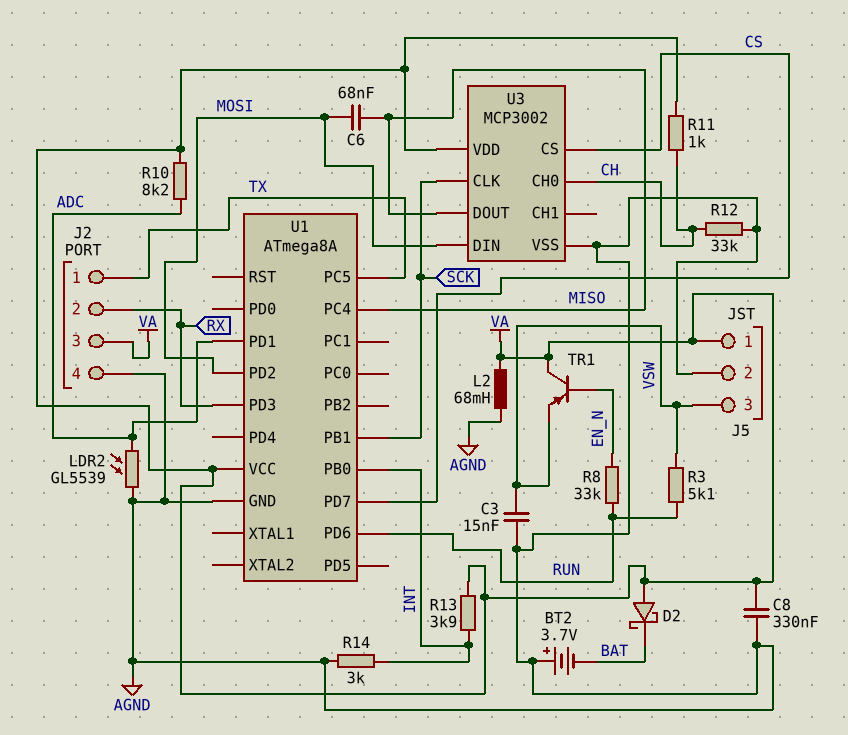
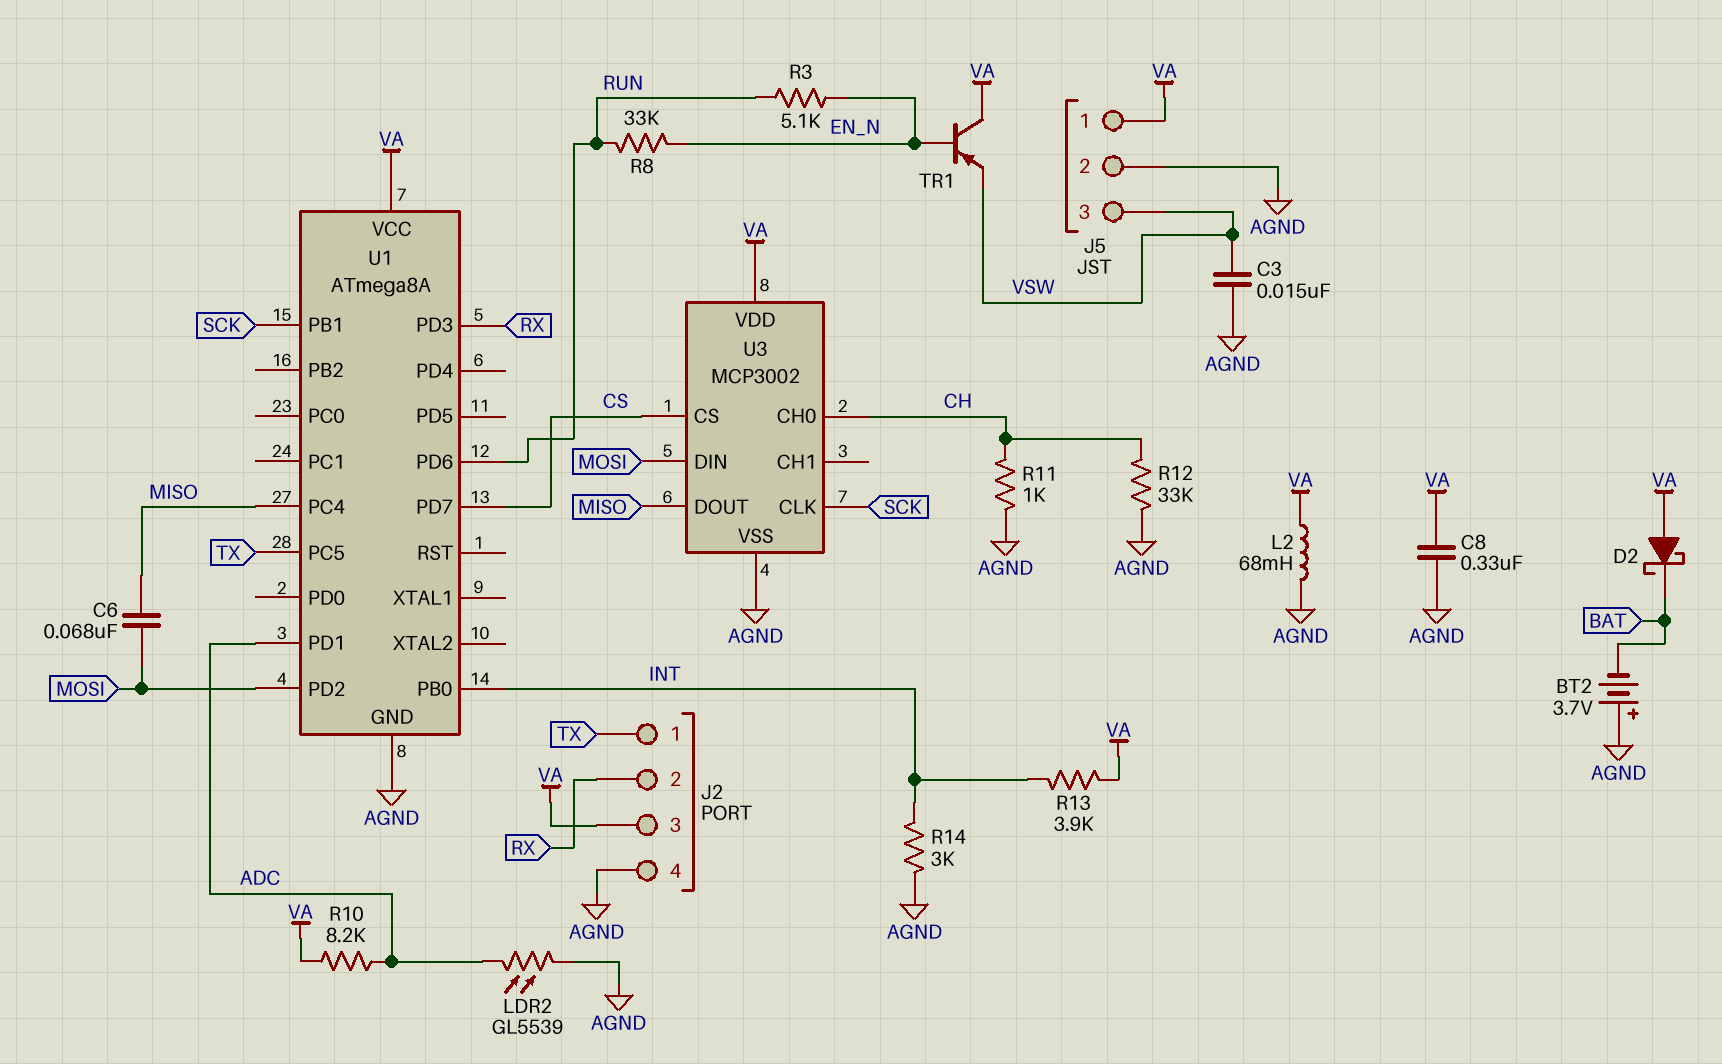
R3: 5.1k (RUN, VSW) -> 5.1k (EN_N, RUN)
R11: 1k (CH, VA) -> 1k (AGND, CH)

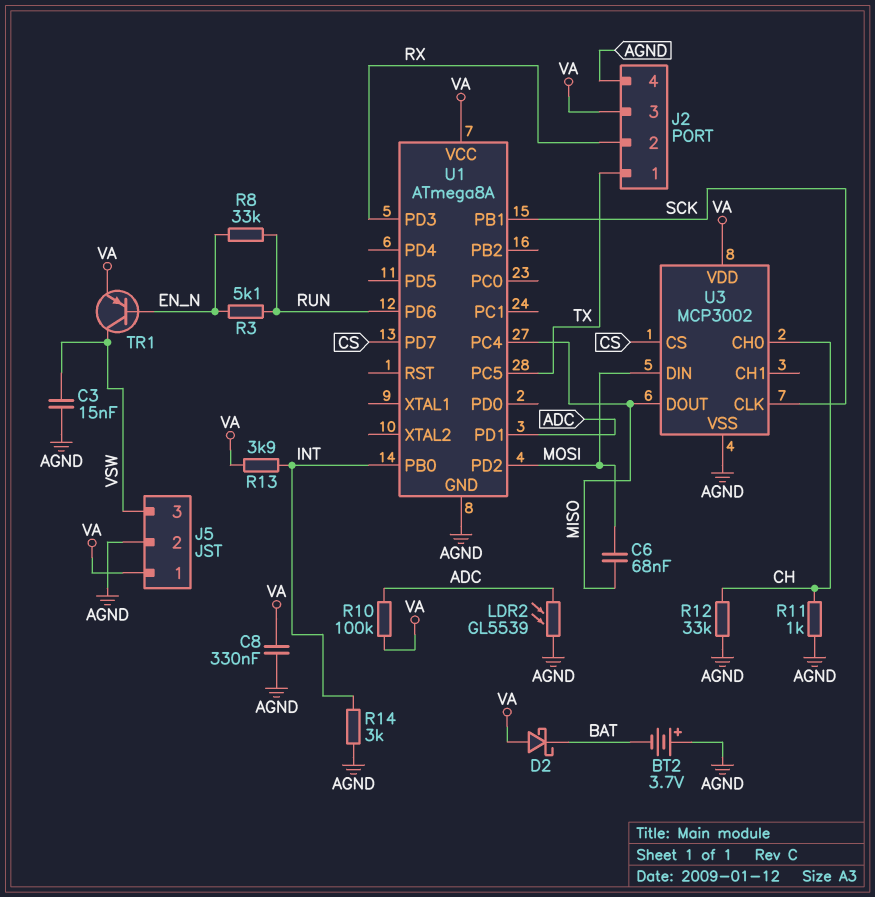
L2: 68mH (AGND, VA) -> none
R10: 8.2k (ADC, VA) -> 100k (ADC, VA)
TR1: PNP (B EN_N, C VA, E VSW) -> PNP (B EN_N, C VSW, E VA)

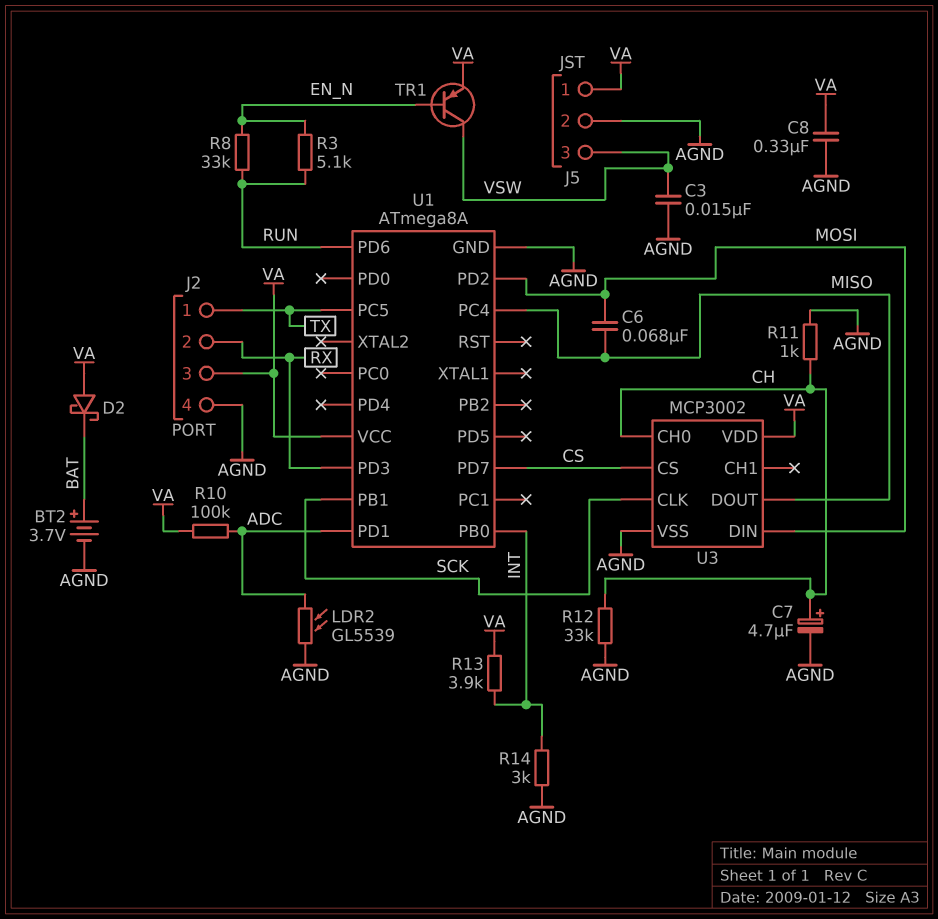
BT2: 3.7V (plus AGND, minus BAT) -> 3.7V (plus BAT, minus AGND)
C7: none -> 4.7uF (plus CH, minus AGND)

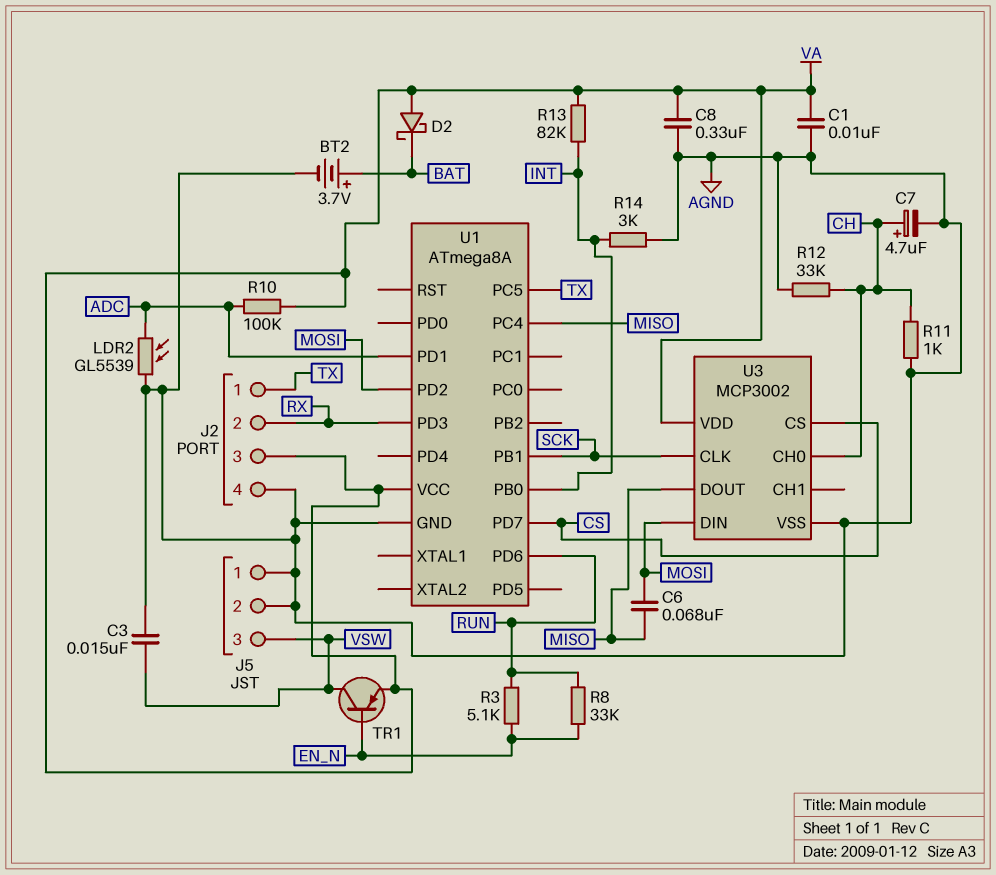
C1: none -> 10nF (AGND, VA)
J5 pin 1: VA -> AGND
R13: 3.9k (INT, VA) -> 82k (INT, VA)

